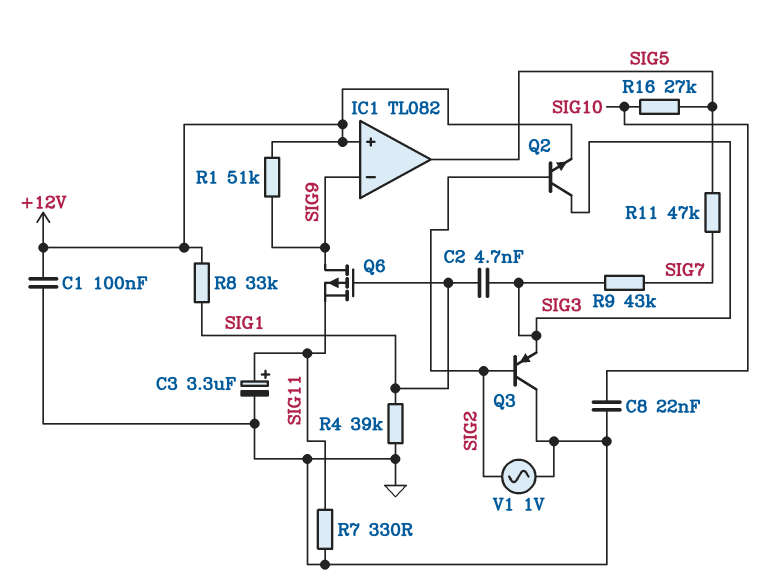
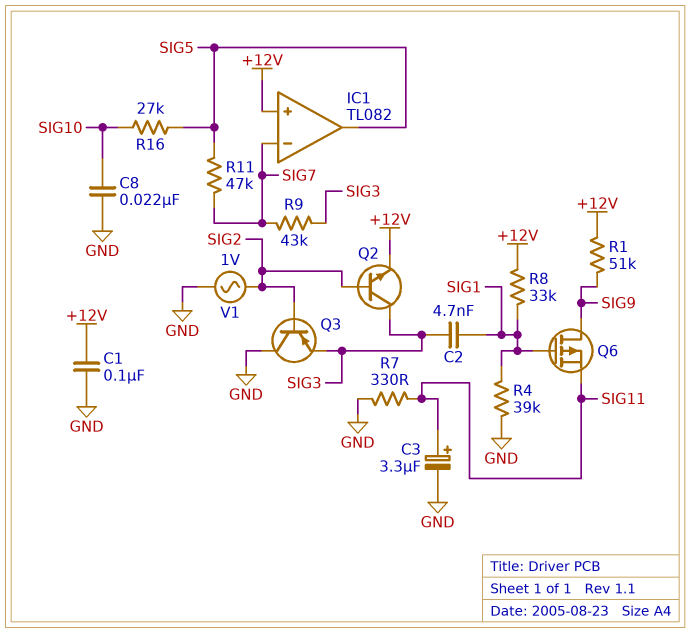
IC1 pin in-: SIG9 -> SIG7

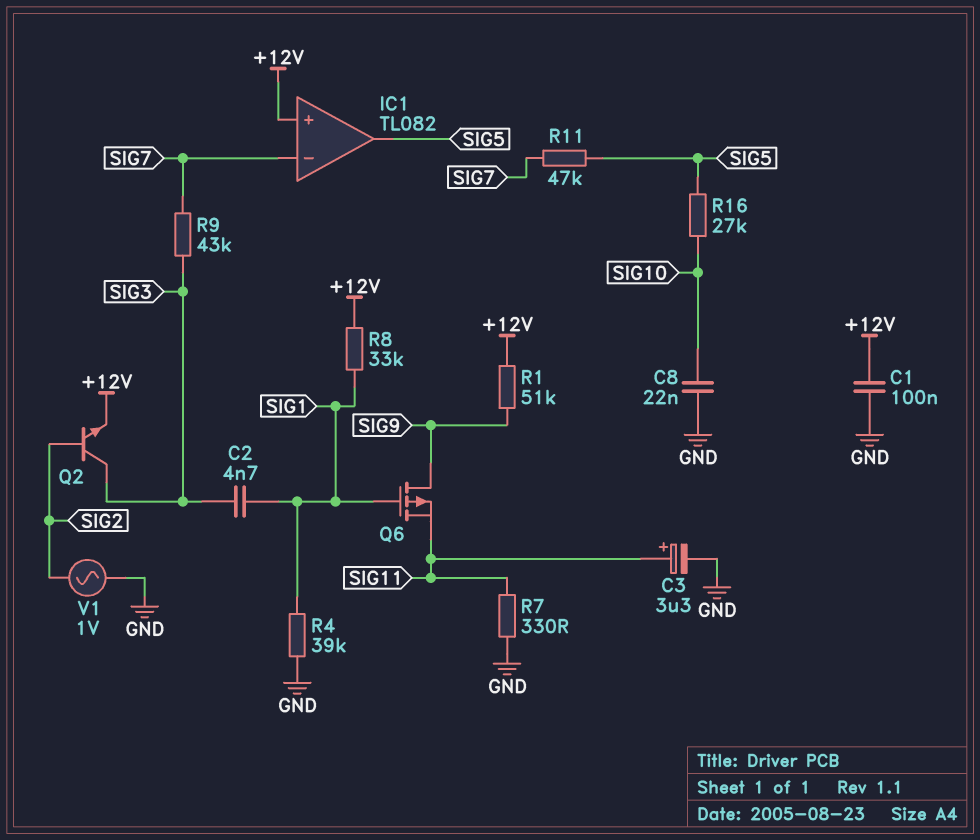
Q3: PNP (B SIG2, C GND, E SIG3) -> none

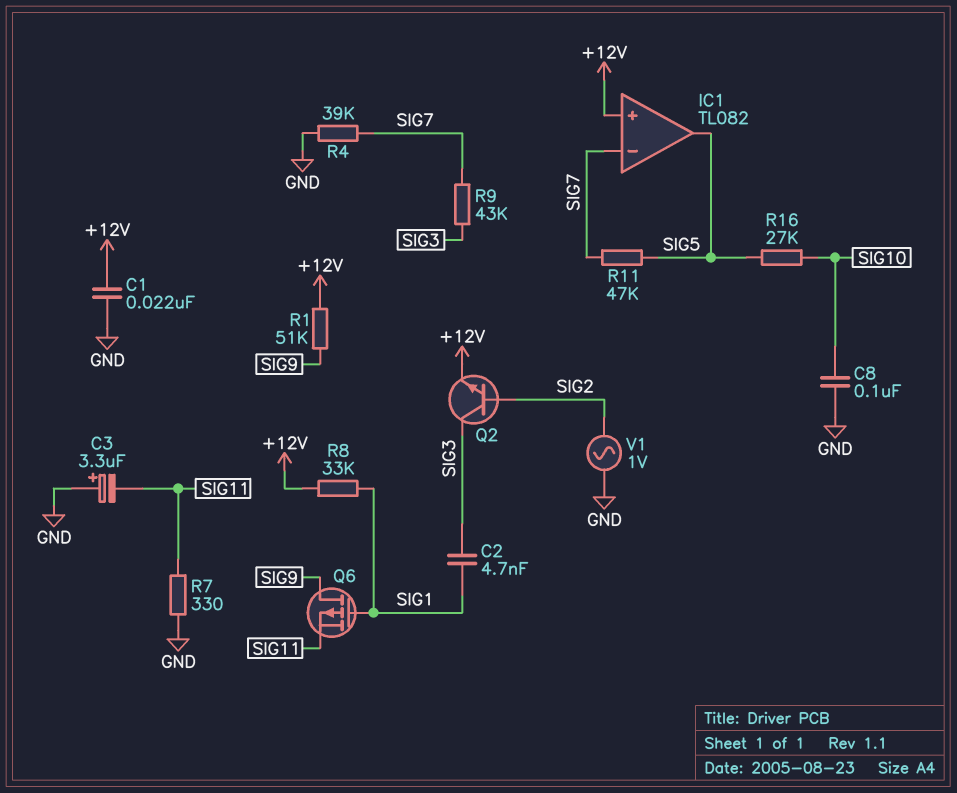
C1: 100nF (+12V, GND) -> 22nF (+12V, GND)
C3: 3.3uF (plus SIG11, minus GND) -> 3.3uF (plus GND, minus SIG11)
C8: 22nF (GND, SIG10) -> 100nF (GND, SIG10)
R4: 39k (GND, SIG1) -> 39k (GND, SIG7)

